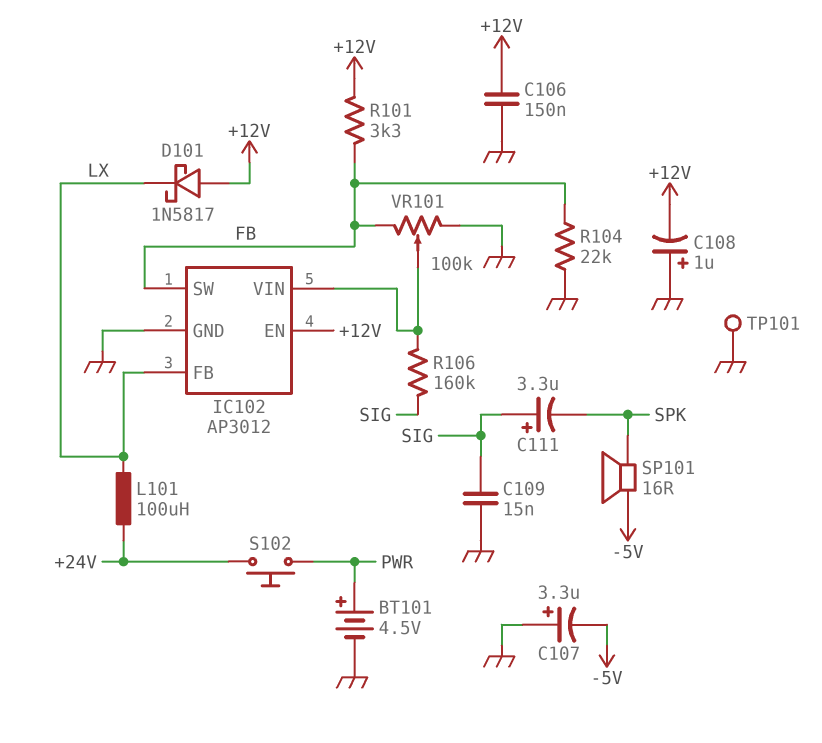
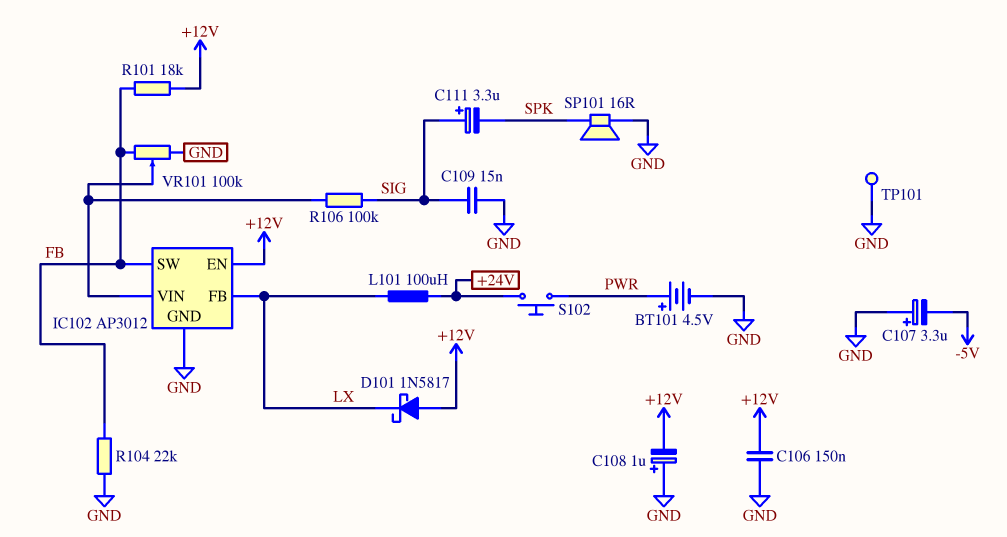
R101: 3.3k (+12V, FB) -> 18k (+12V, FB)
R106: 160k (IC102/VIN, SIG) -> 100k (IC102/VIN, SIG)
SP101: speaker 16R (-5V, SPK) -> speaker 16R (GND, SPK)

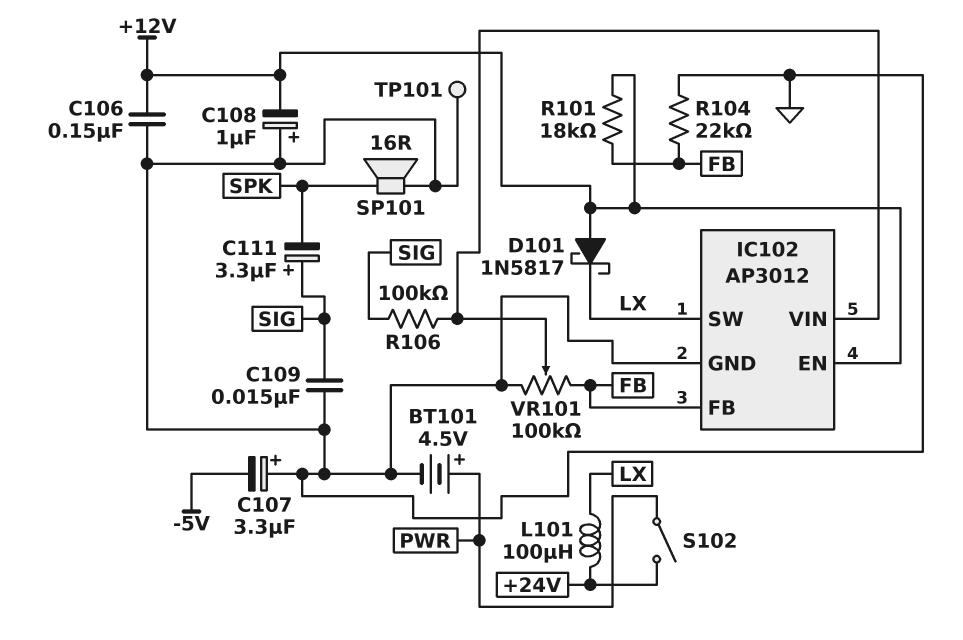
IC102 pin FB: LX -> FB
IC102 pin SW: FB -> LX
S102: button (+24V, PWR) -> switch (+24V, PWR)

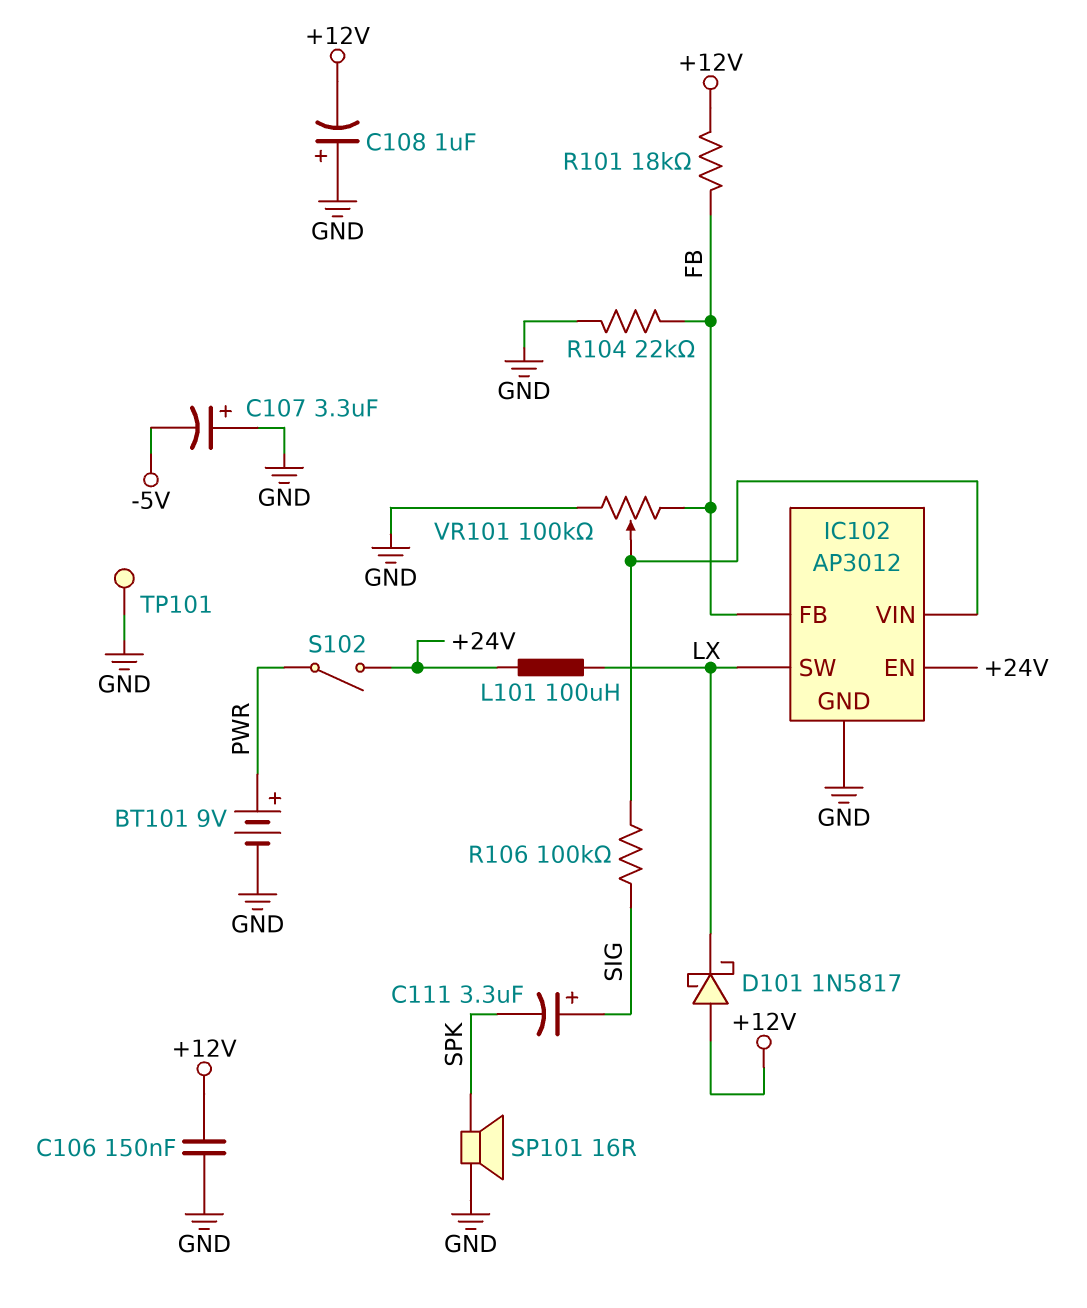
BT101: 4.5V (plus PWR, minus GND) -> 9V (plus PWR, minus GND)
C109: 15nF (GND, SIG) -> none
IC102 pin EN: +12V -> +24V

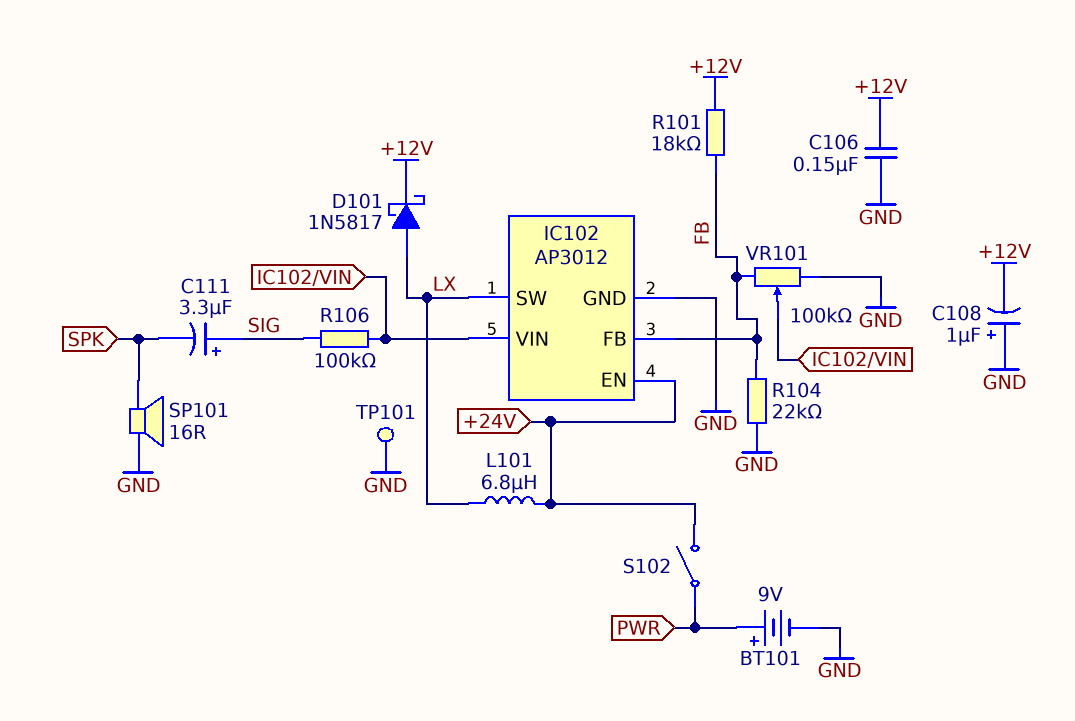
C107: 3.3uF (plus GND, minus -5V) -> none
D101: schottky 1N5817 (A +12V, K LX) -> schottky 1N5817 (A LX, K +12V)
L101: 100uH (+24V, LX) -> 6.8uH (+24V, LX)

